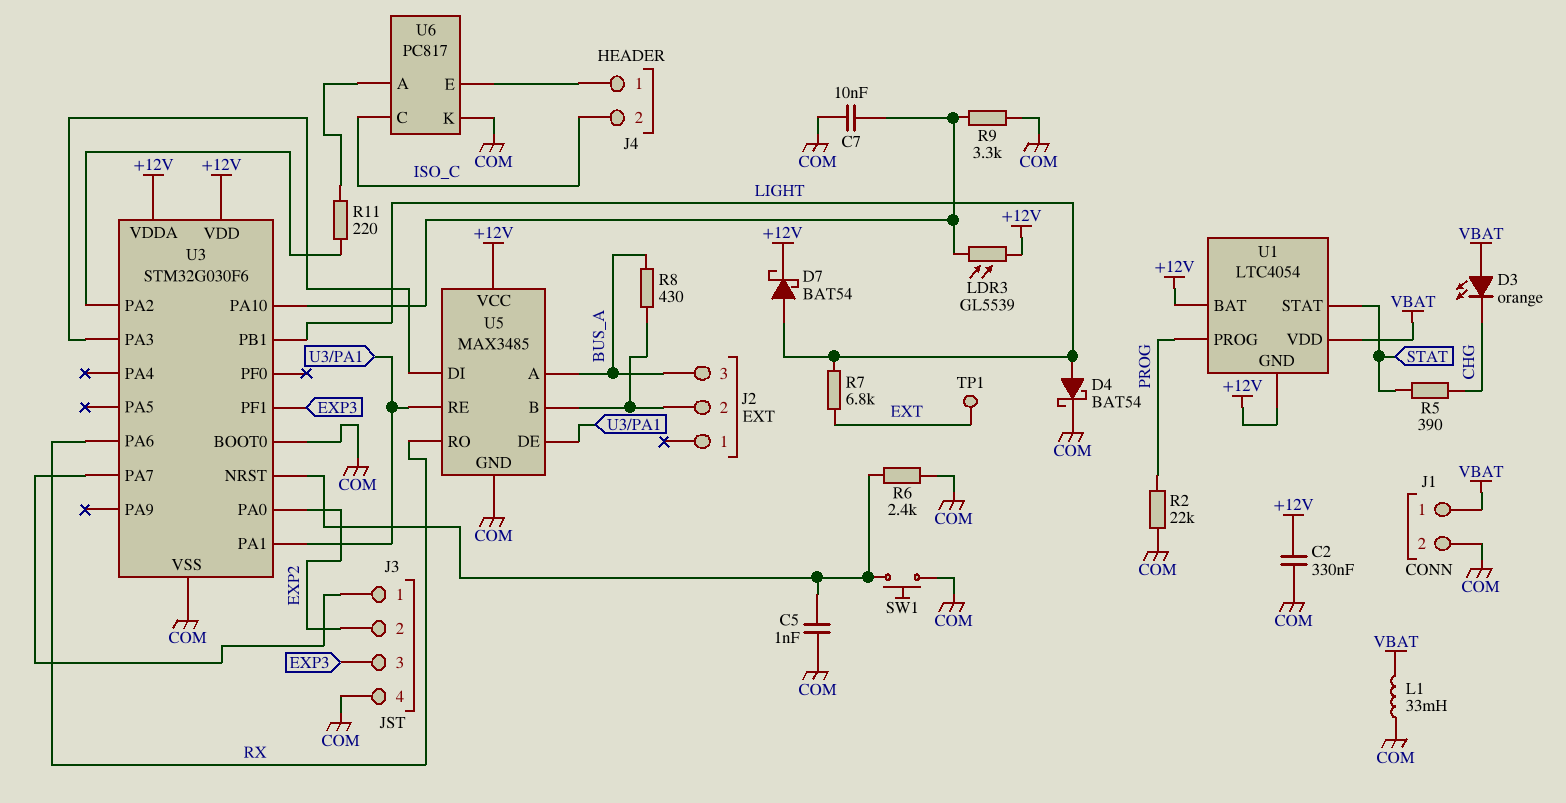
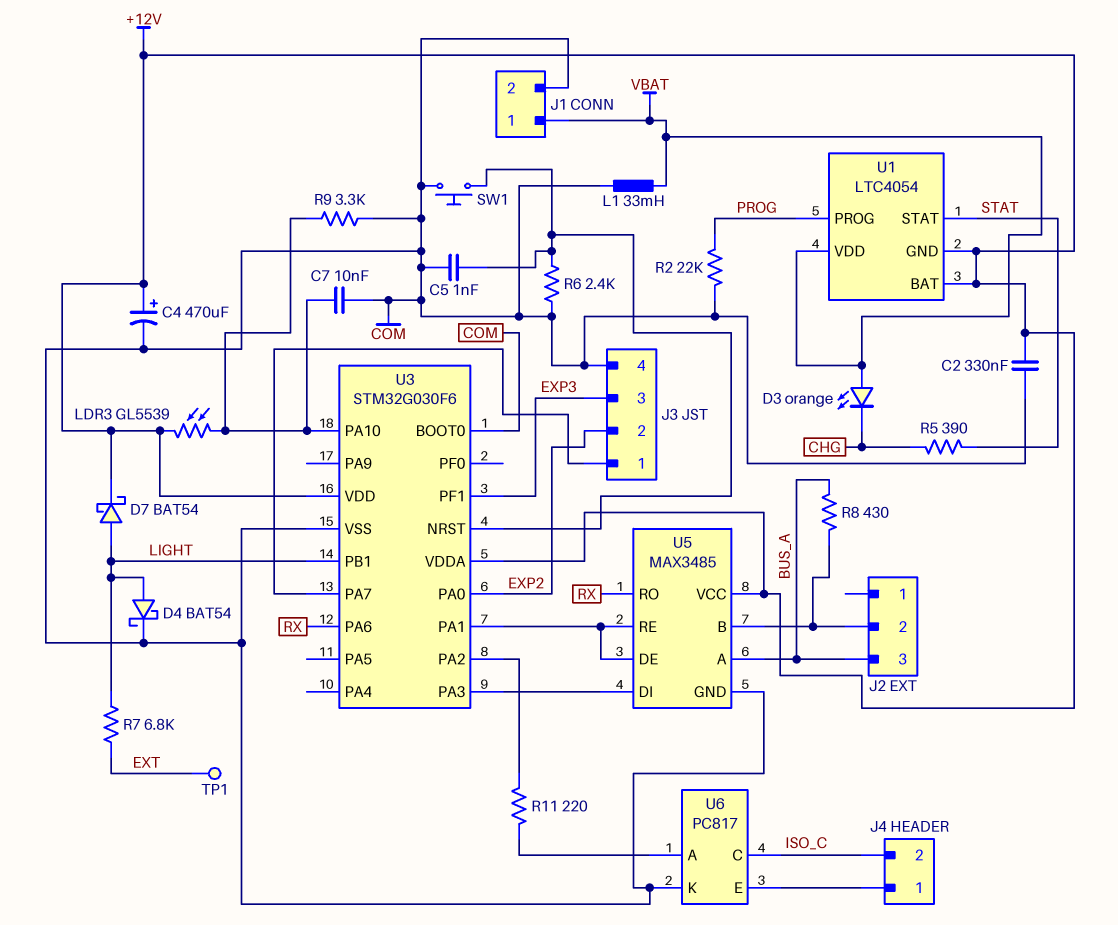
C4: none -> 470uF (plus +12V, minus COM)

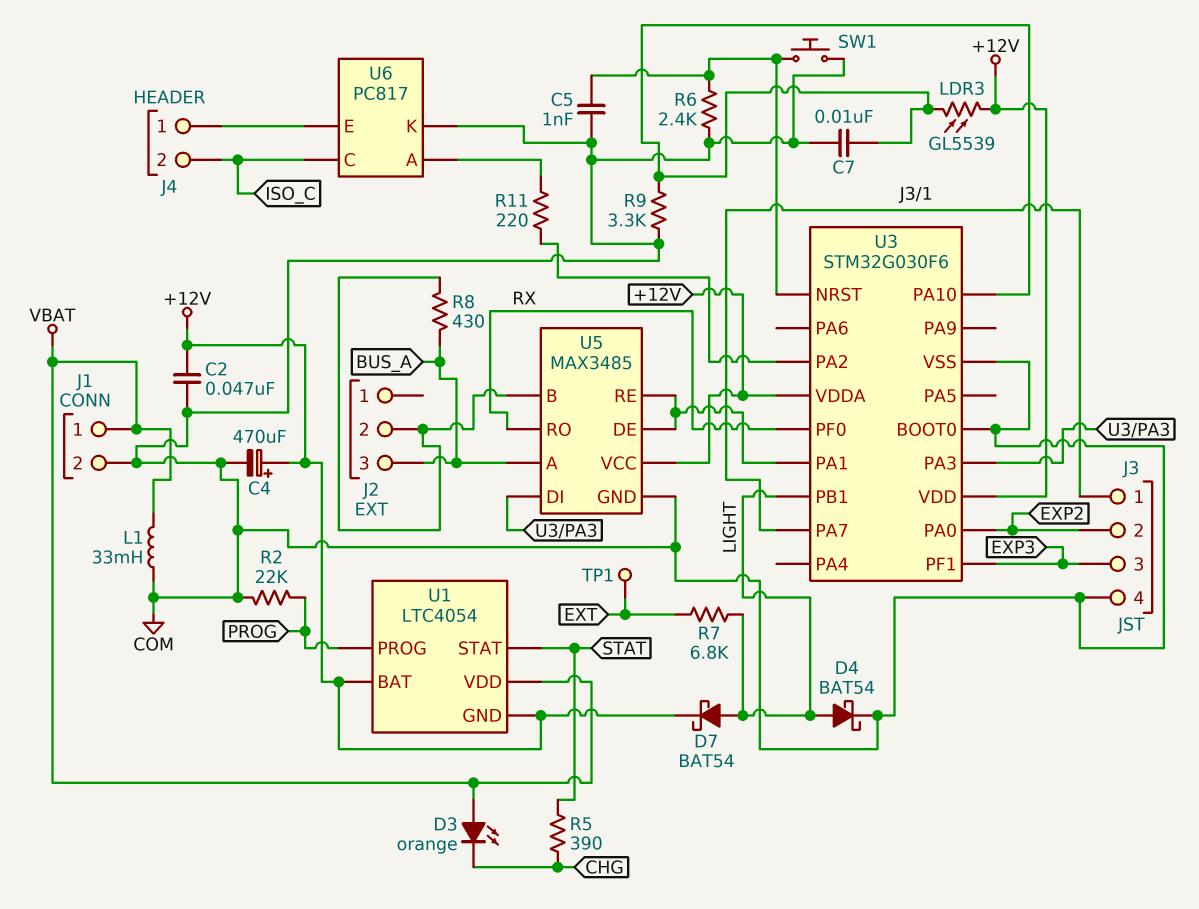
C2: 330nF (+12V, COM) -> 47nF (+12V, COM)
U3 pin PA6: RX -> none
U3 pin PF0: none -> RX

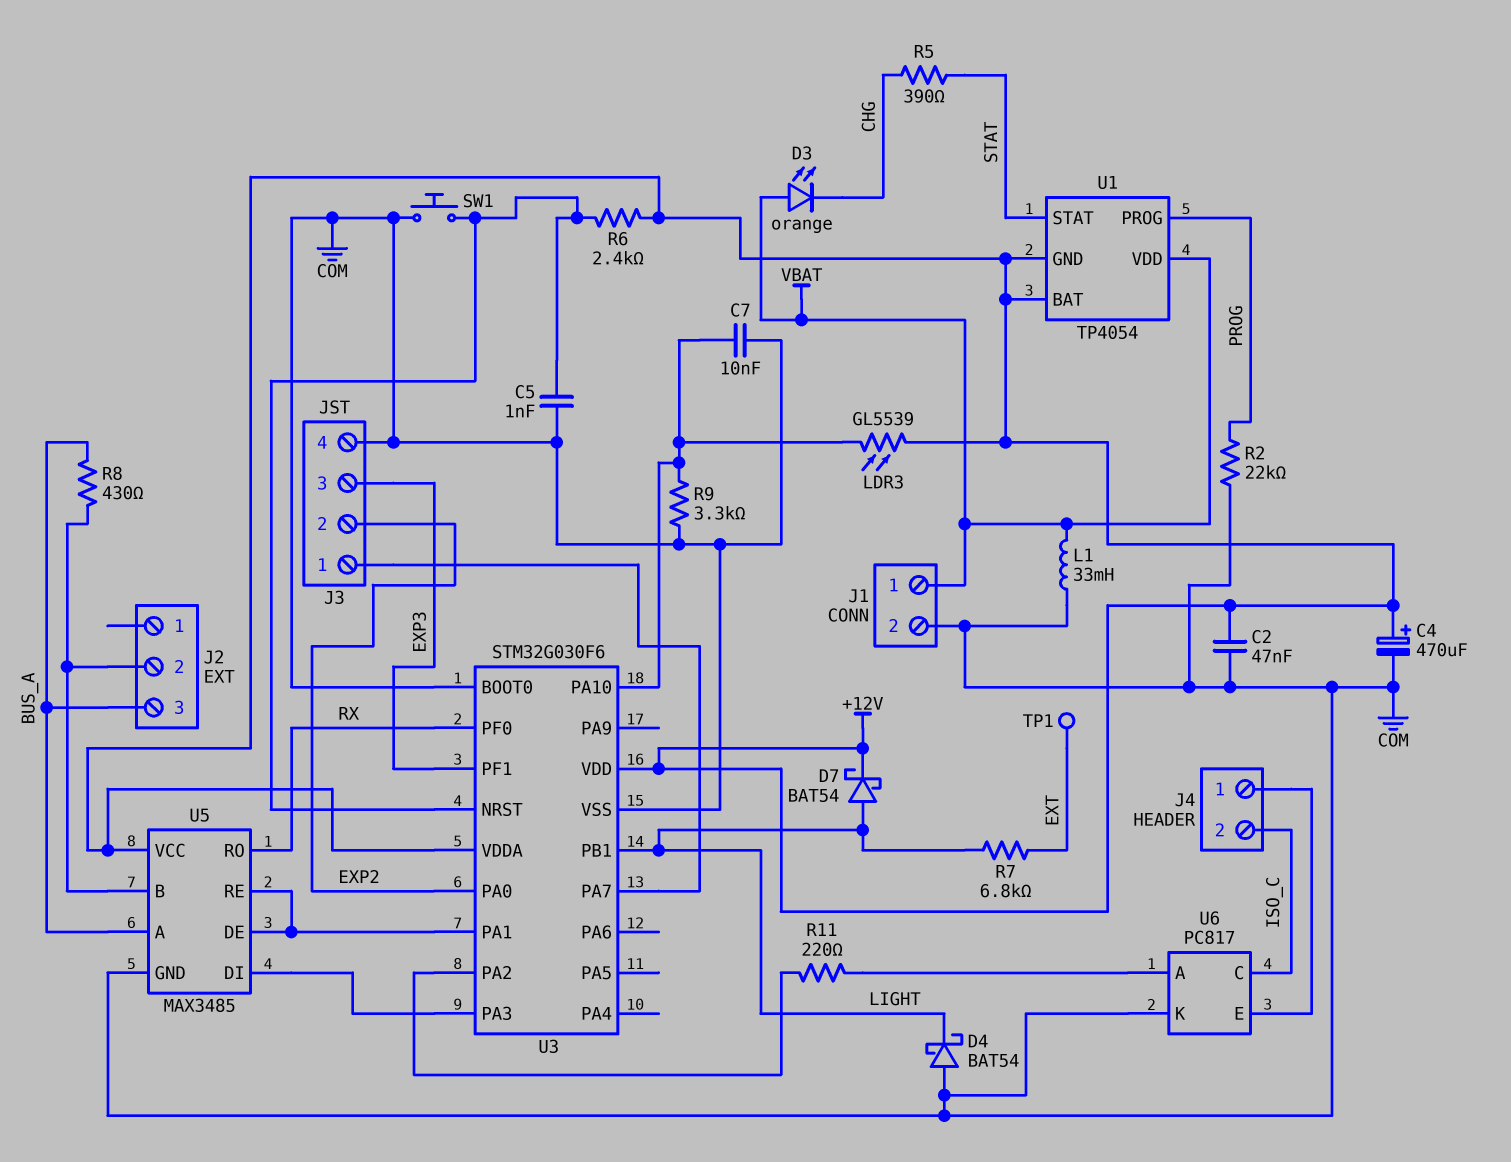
D4: schottky BAT54 (A LIGHT, K COM) -> schottky BAT54 (A COM, K LIGHT)
R6: 2.4k (COM, U3/NRST) -> 2.4k (+12V, U3/NRST)
U1: LTC4054 -> TP4054

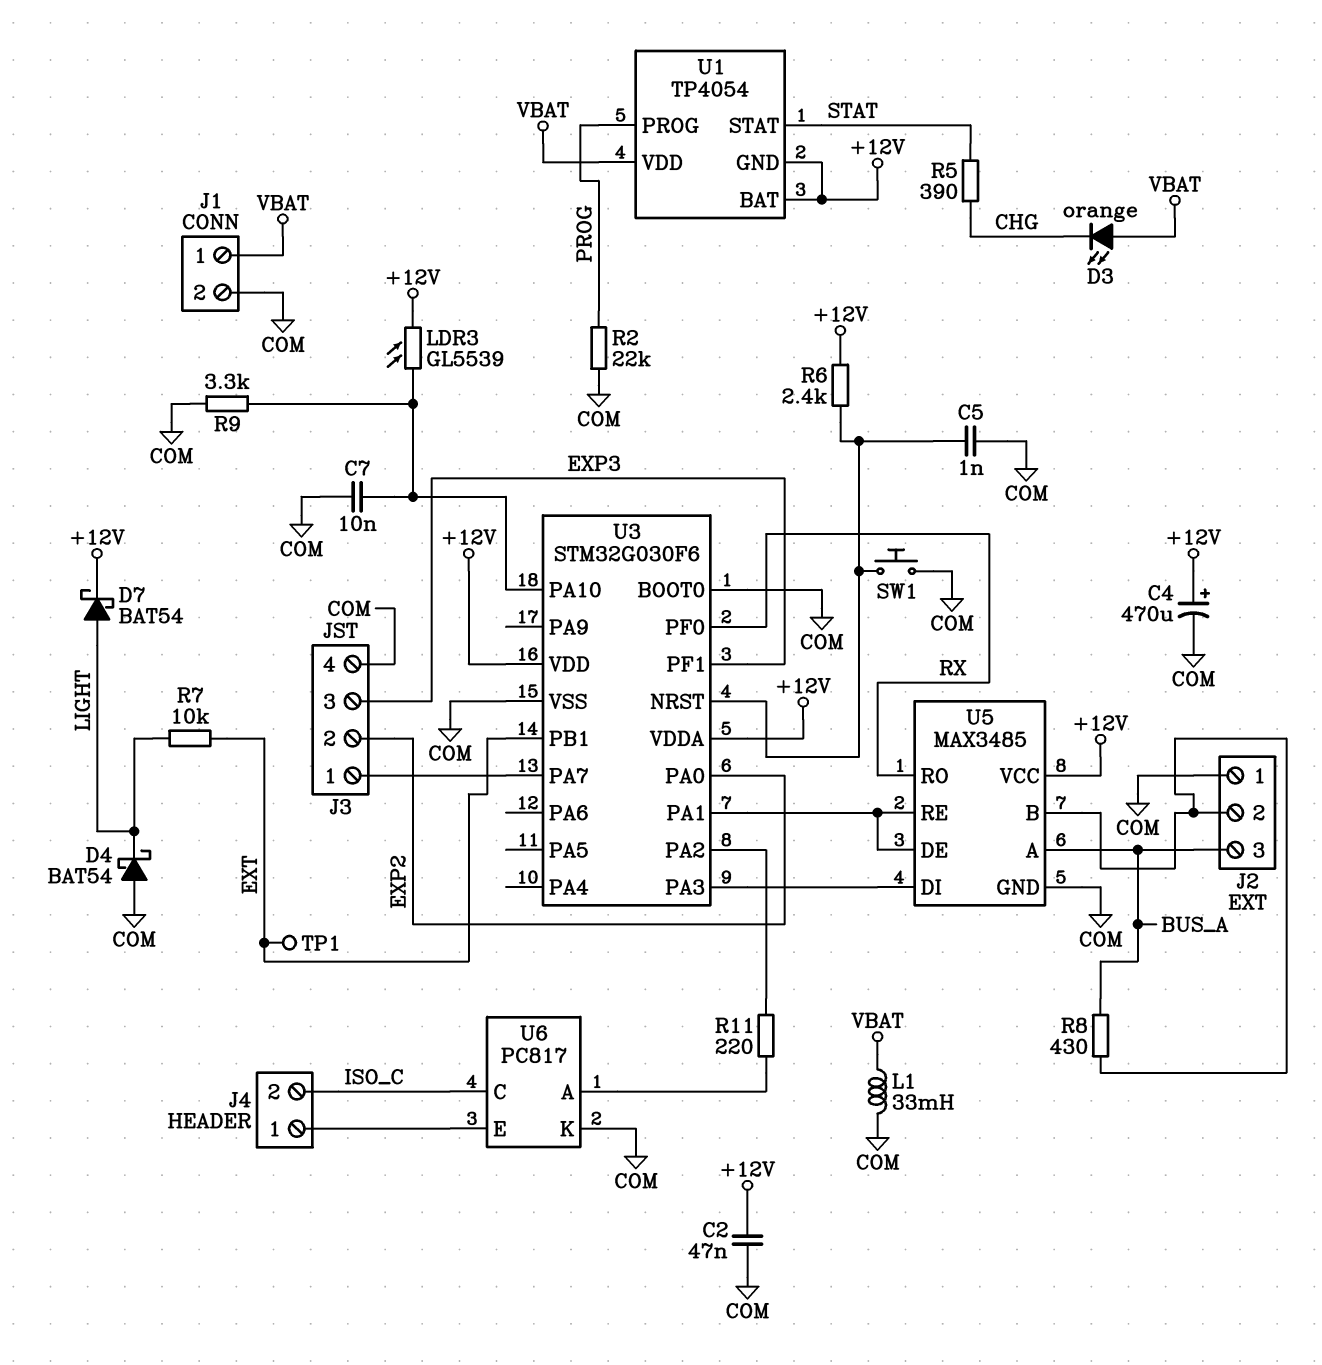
J2 pin 1: none -> COM
R7: 6.8k (EXT, LIGHT) -> 10k (EXT, LIGHT)
U3 pin PB1: LIGHT -> EXT

